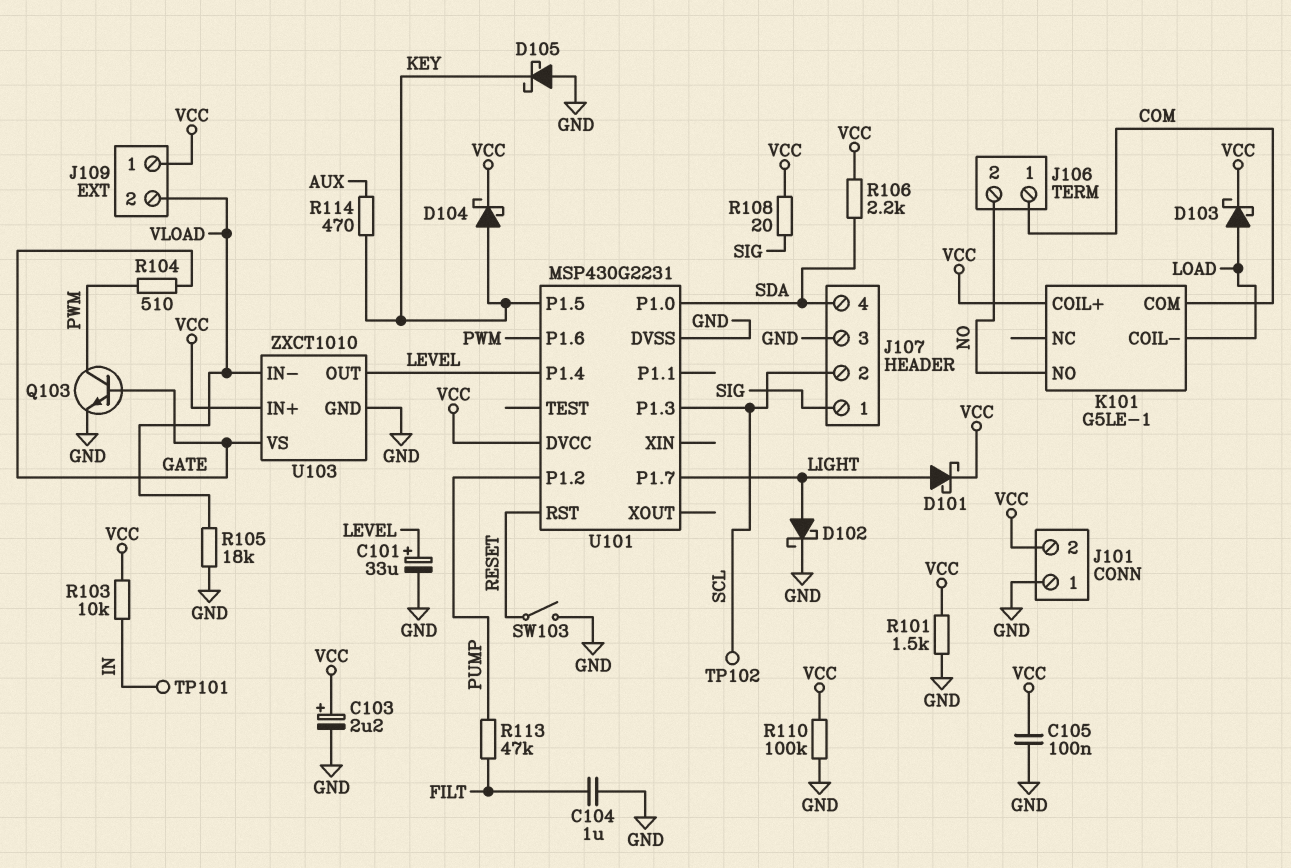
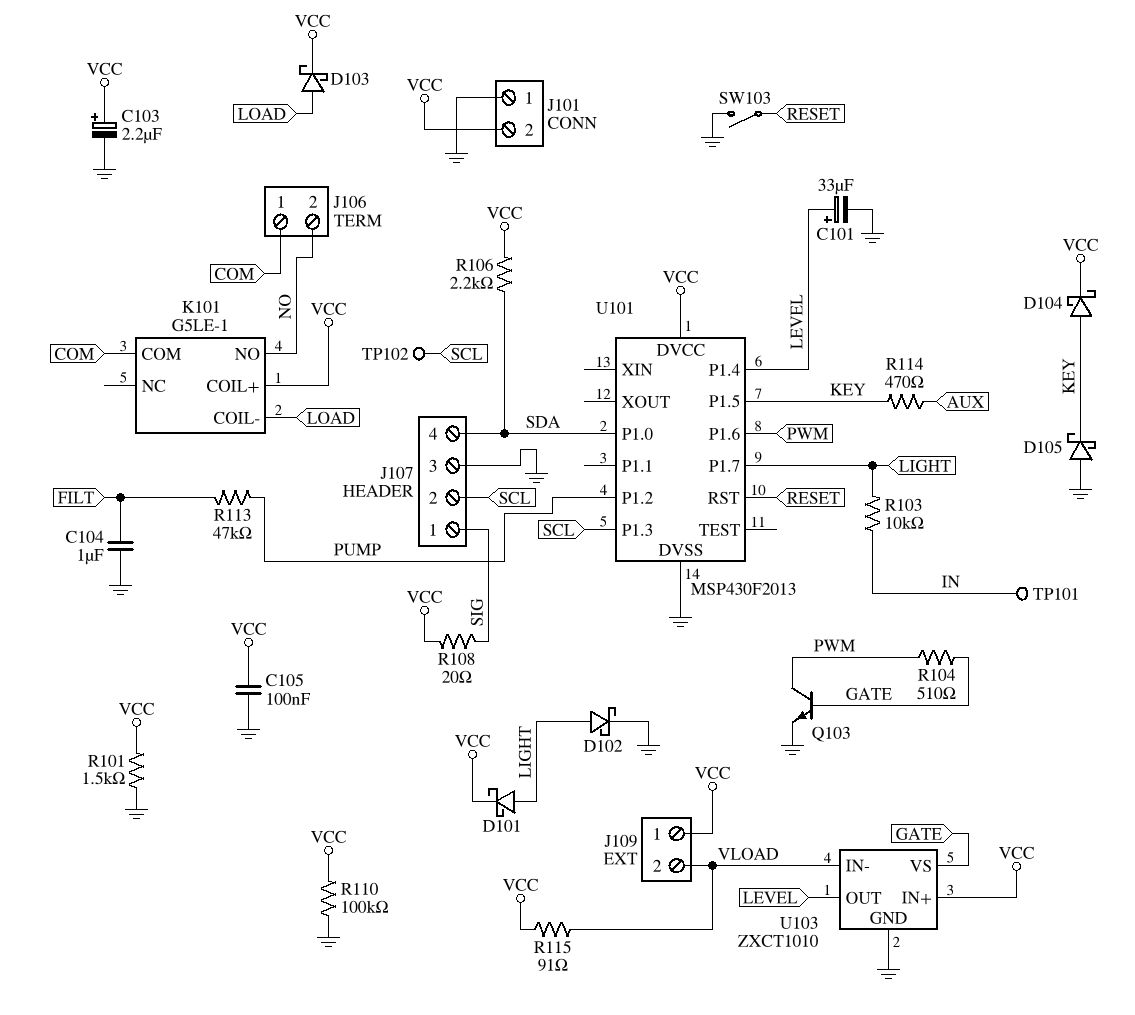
R103: 10k (IN, VCC) -> 10k (IN, LIGHT)
R105: 18k (GND, VLOAD) -> none
R115: none -> 91 (VCC, VLOAD)
U101: MSP430G2231 -> MSP430F2013

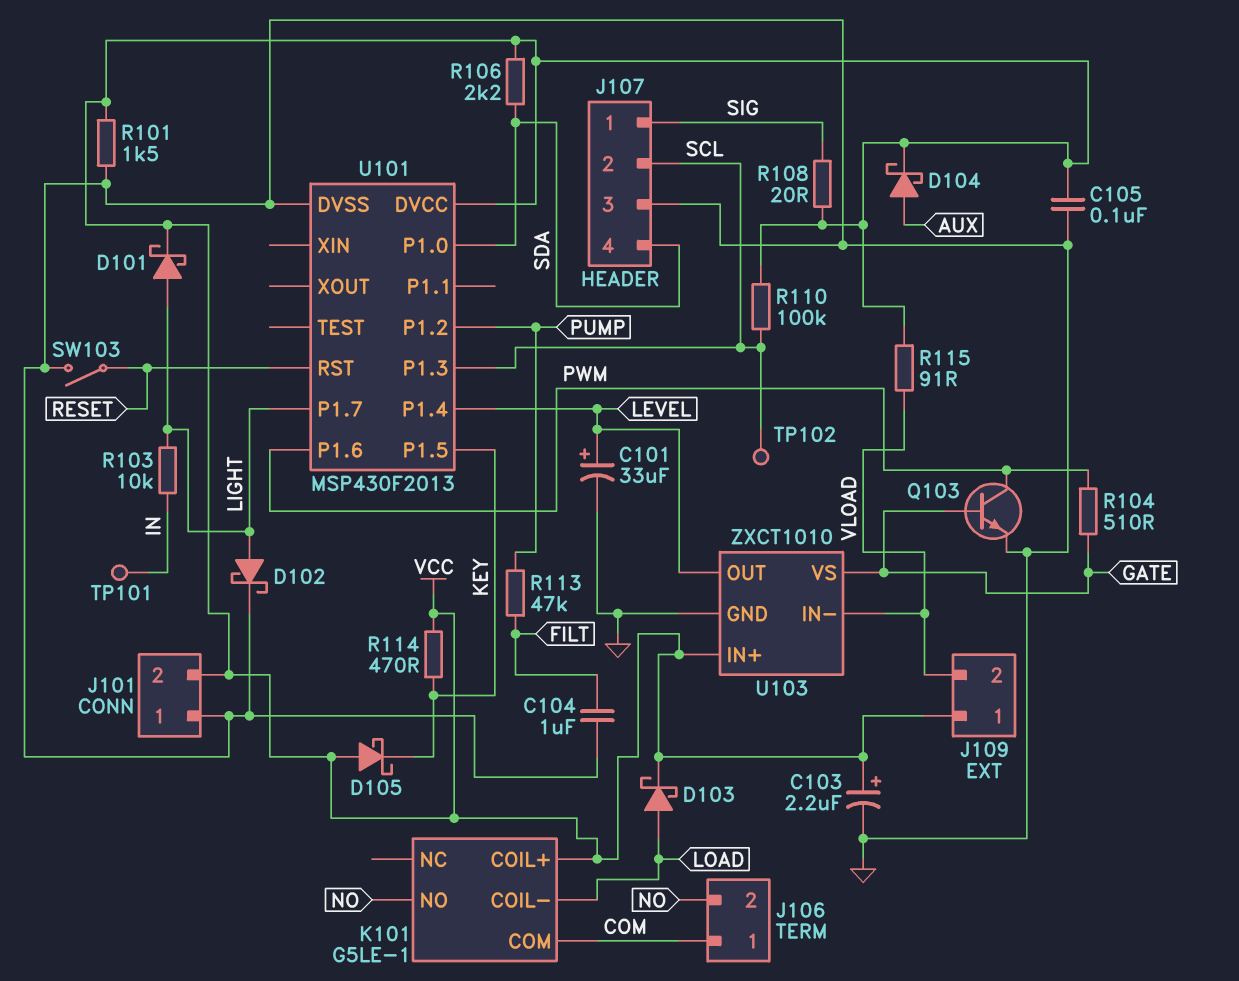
D104: schottky (A KEY, K VCC) -> schottky (A AUX, K VCC)
D105: schottky (A GND, K KEY) -> schottky (A VCC, K KEY)
R110: 100k (GND, VCC) -> 100k (SCL, VCC)
R114: 470 (AUX, KEY) -> 470 (KEY, VCC)

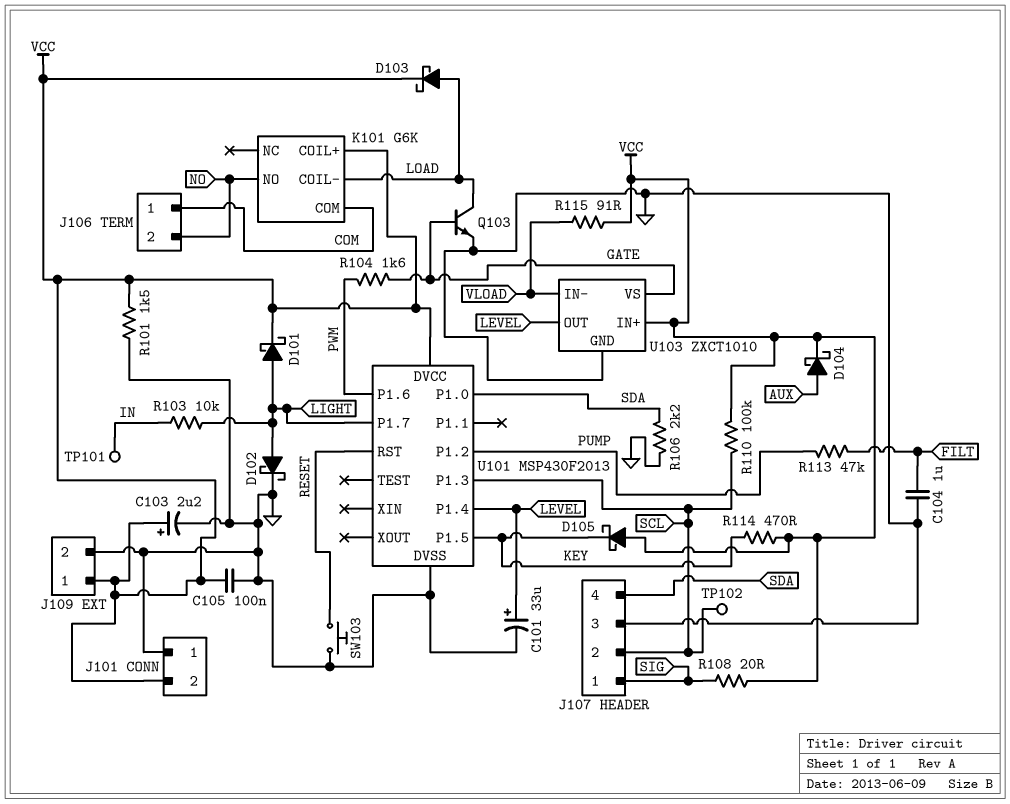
J109 pin 2: VLOAD -> GND
K101: G5LE-1 -> G6K
Q103: NPN (B GATE, C PWM, E GND) -> NPN (B GATE, C LOAD, E GND)
R104: 510 (GATE, PWM) -> 1.6k (GATE, PWM)
R106: 2.2k (SDA, VCC) -> 2.2k (GND, SDA)
SW103: switch (GND, RESET) -> button (GND, RESET)

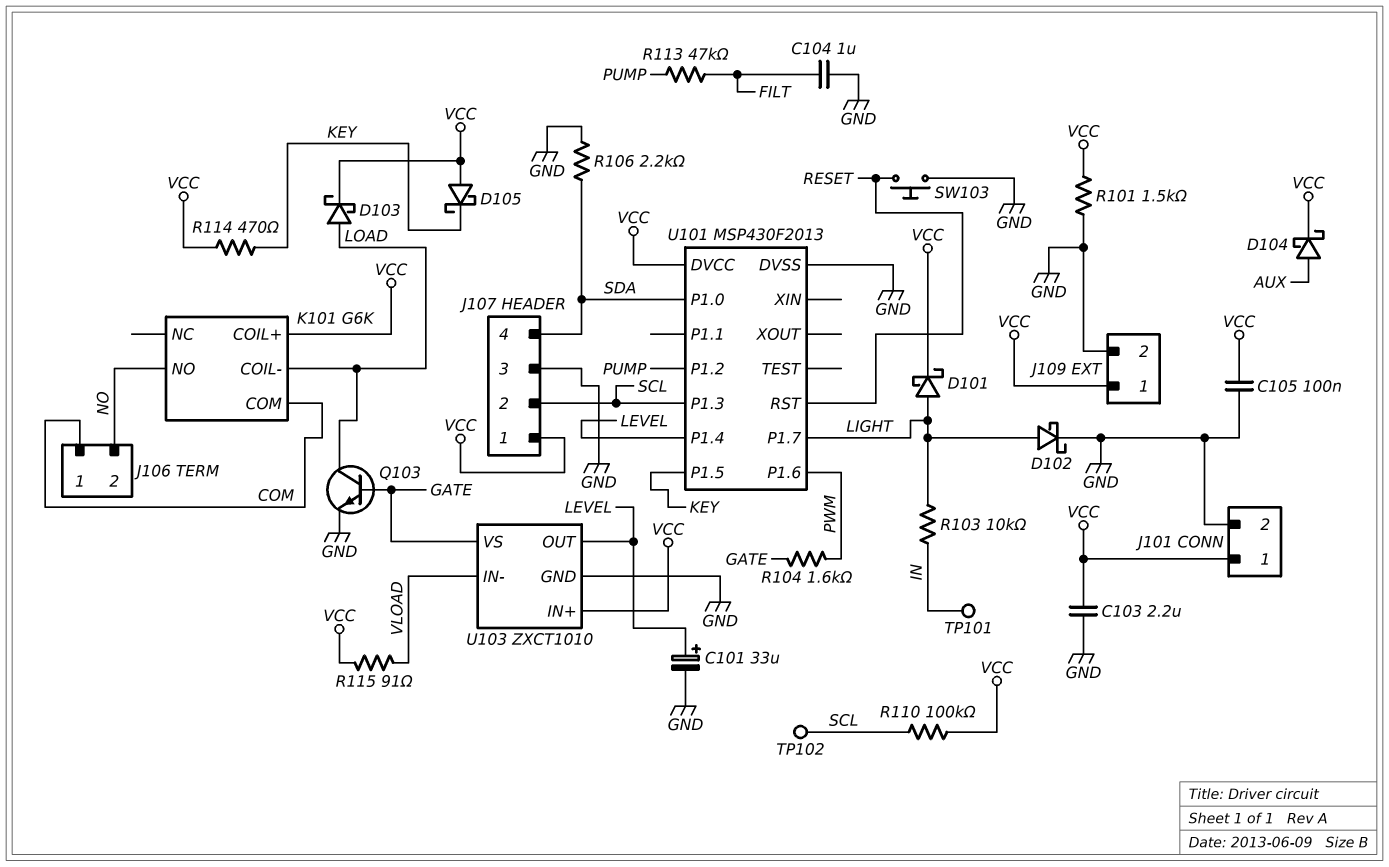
C103: 2.2uF (plus VCC, minus GND) -> 2.2uF (GND, VCC)
J101 pin 1: GND -> VCC
J101 pin 2: VCC -> GND
J107 pin 1: SIG -> VCC
R108: 20 (SIG, VCC) -> none

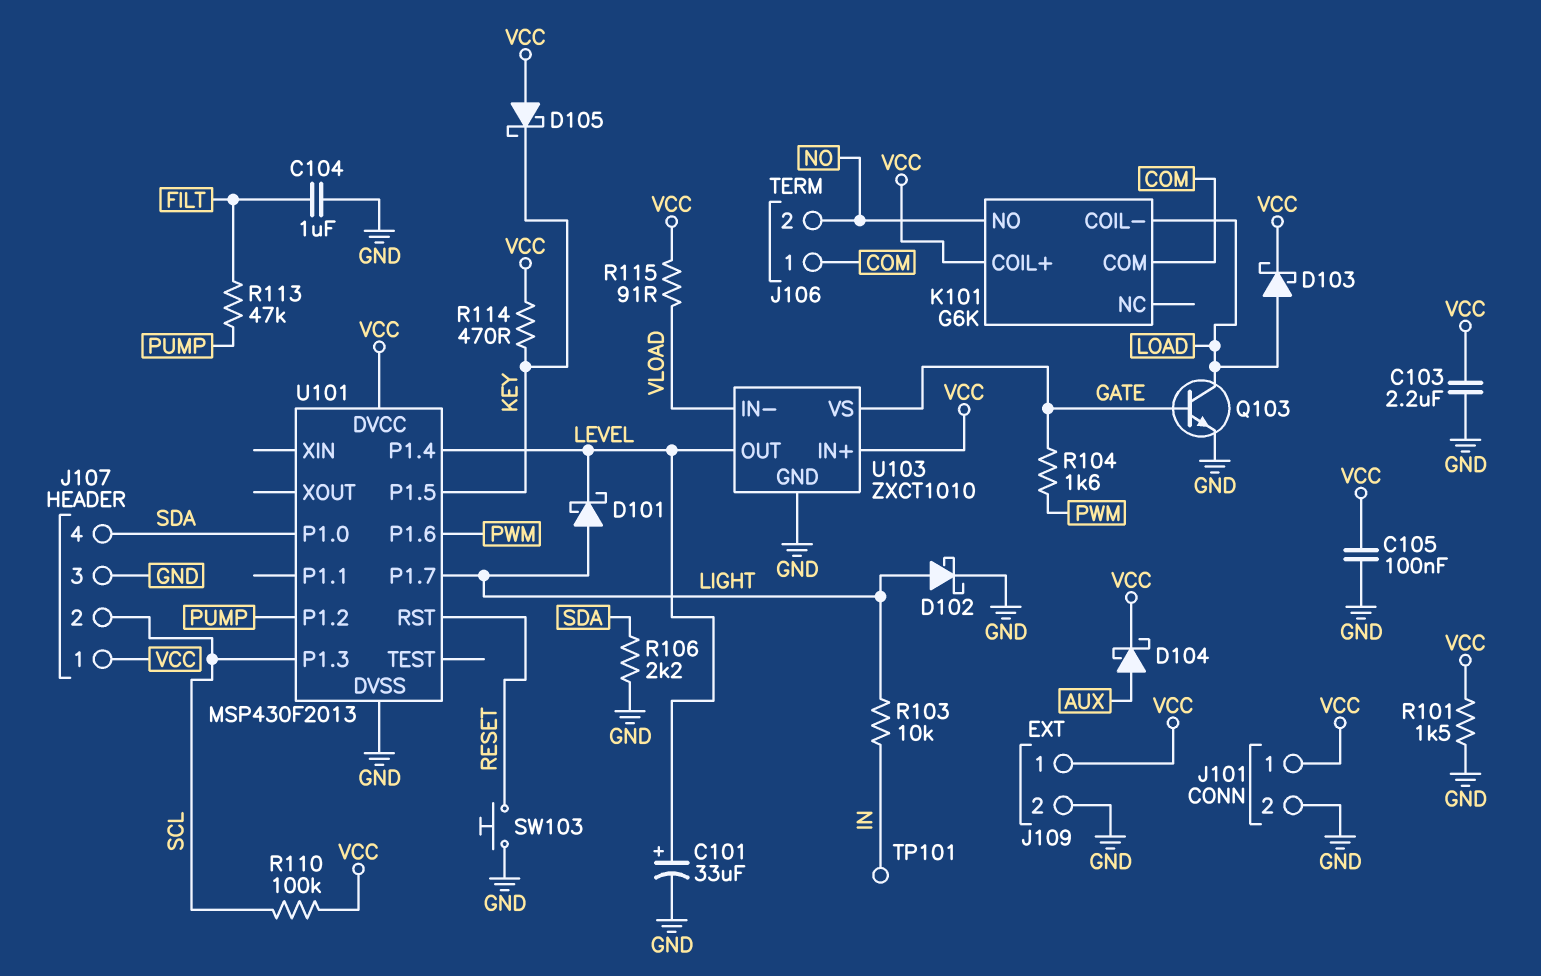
D101: schottky (A LIGHT, K VCC) -> schottky (A LIGHT, K LEVEL)
TP102: test point (SCL) -> none

